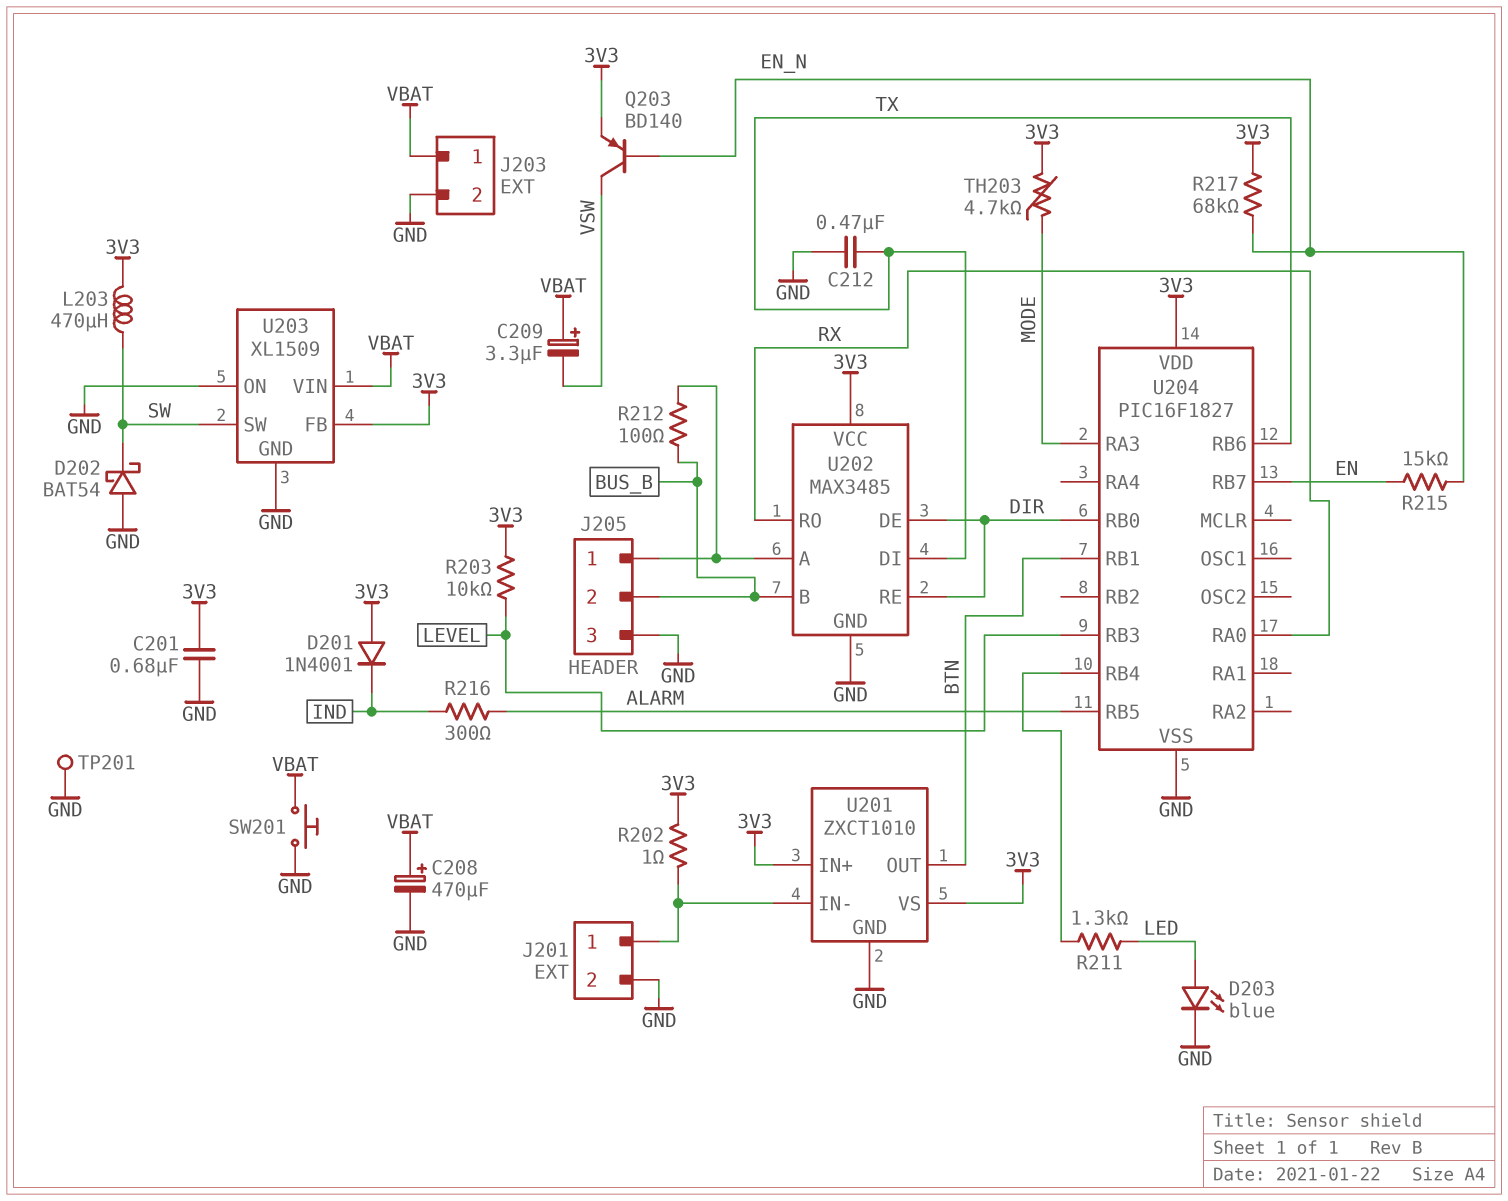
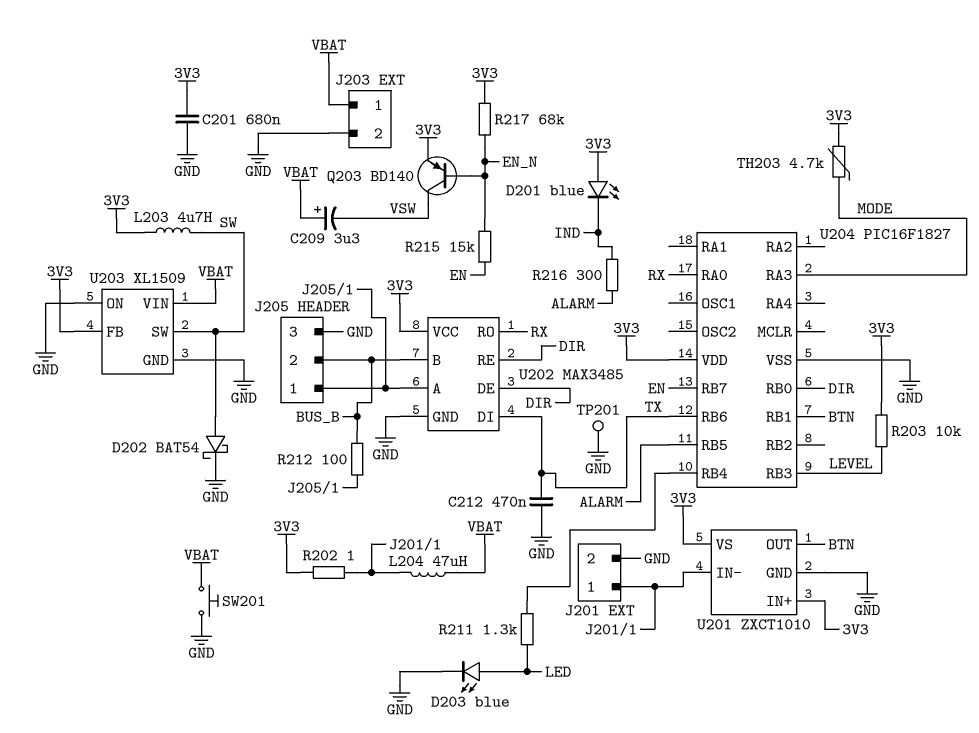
C208: 470uF (plus VBAT, minus GND) -> none
D201: diode 1N4001 (A 3V3, K IND) -> LED blue (A 3V3, K IND)
D202: schottky BAT54 (A GND, K SW) -> schottky BAT54 (A SW, K GND)
L203: 470uH (3V3, SW) -> 4.7uH (3V3, SW)
L204: none -> 47uH (J201/1, VBAT)

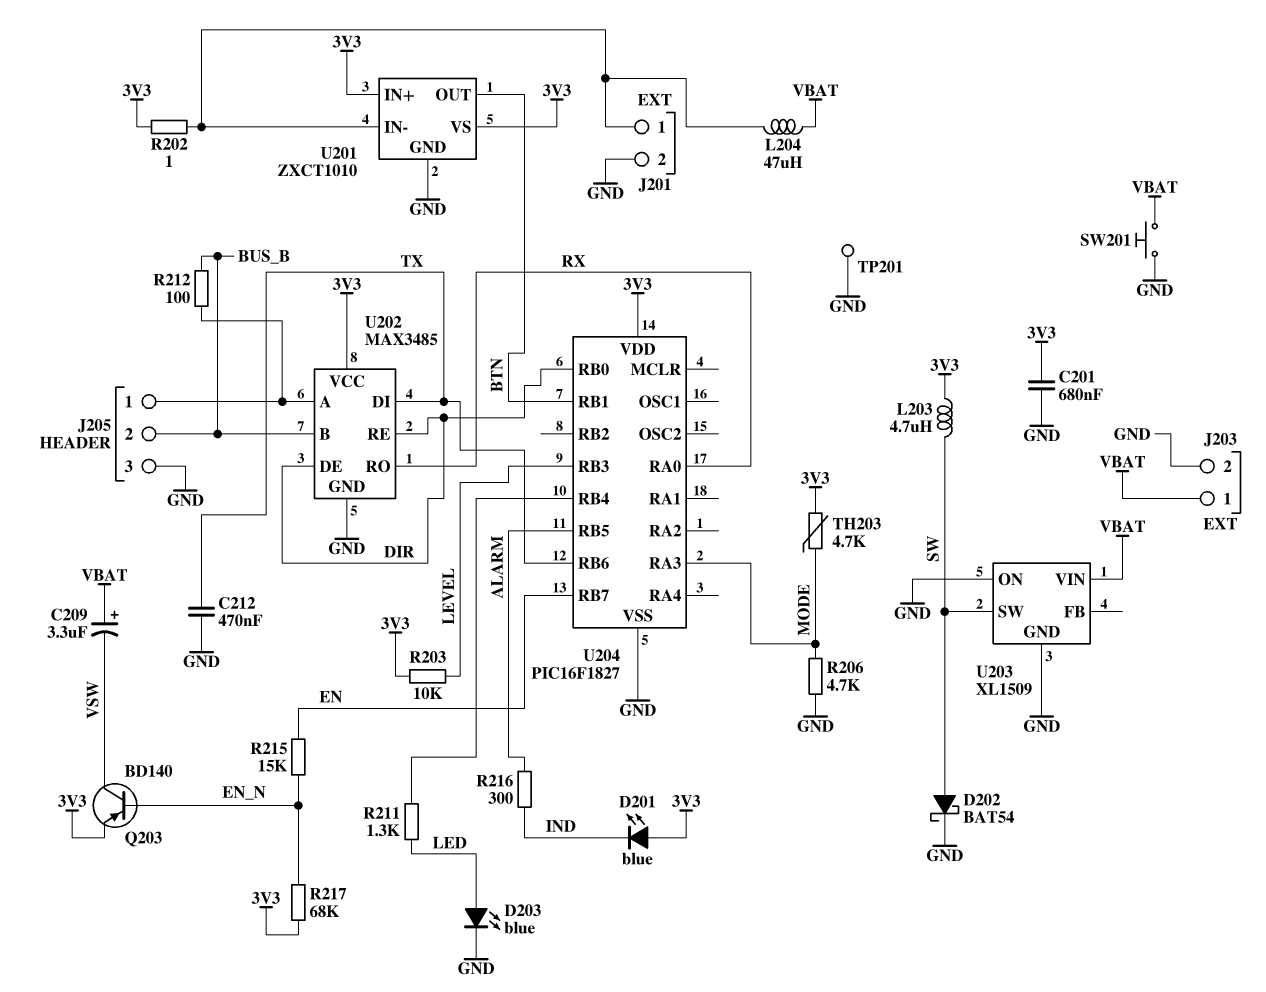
R206: none -> 4.7k (GND, MODE)
U203 pin FB: 3V3 -> none

